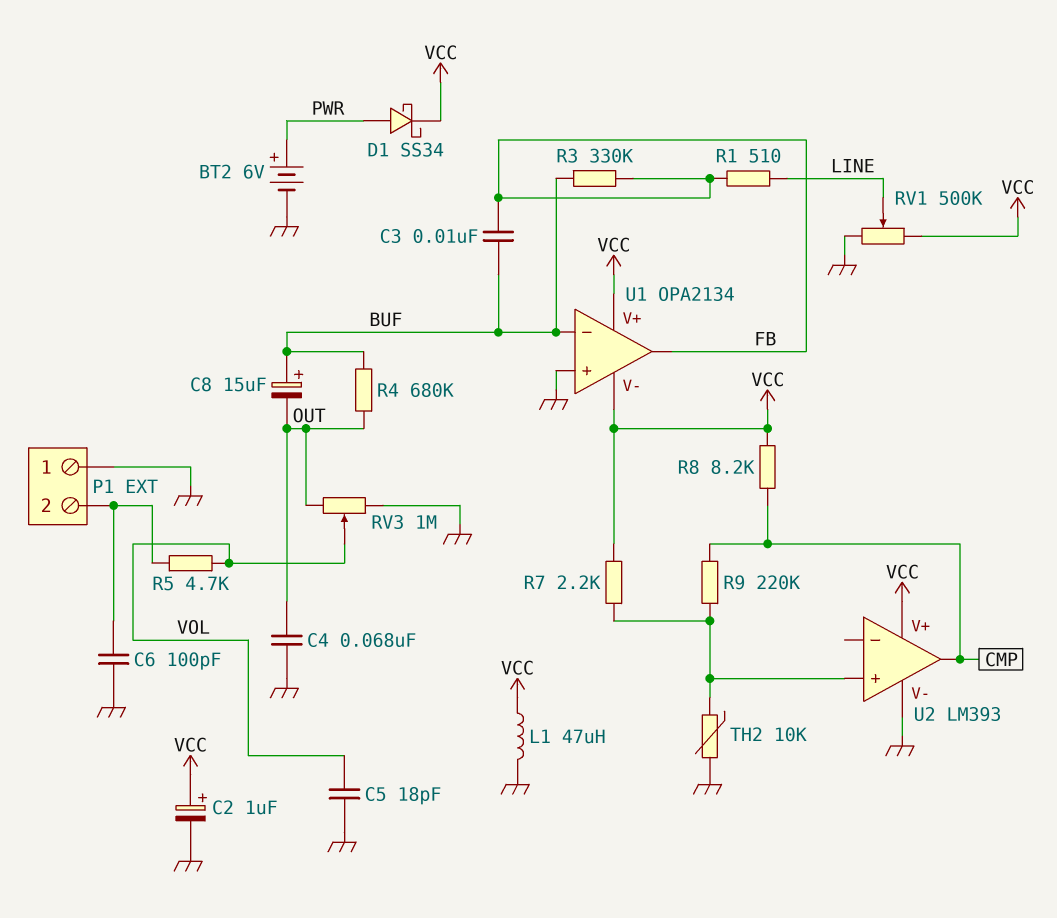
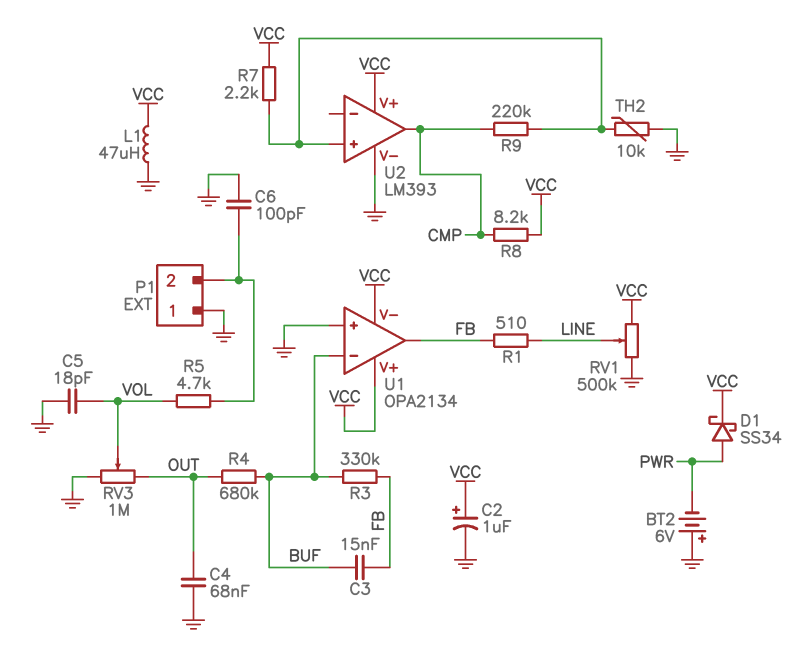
BT2: 6V (plus PWR, minus GND) -> 6V (plus GND, minus PWR)
C3: 10nF (BUF, FB) -> 15nF (BUF, FB)
C8: 15uF (plus BUF, minus OUT) -> none

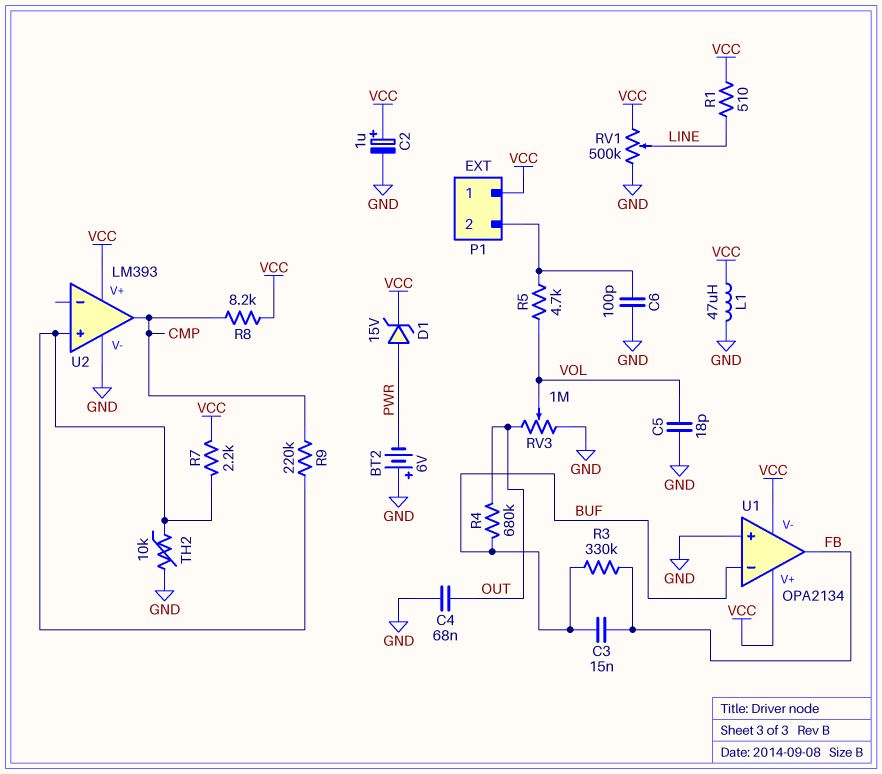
D1: schottky SS34 (A PWR, K VCC) -> zener 15V (A PWR, K VCC)
P1 pin 1: GND -> VCC
R1: 510 (FB, LINE) -> 510 (LINE, VCC)

